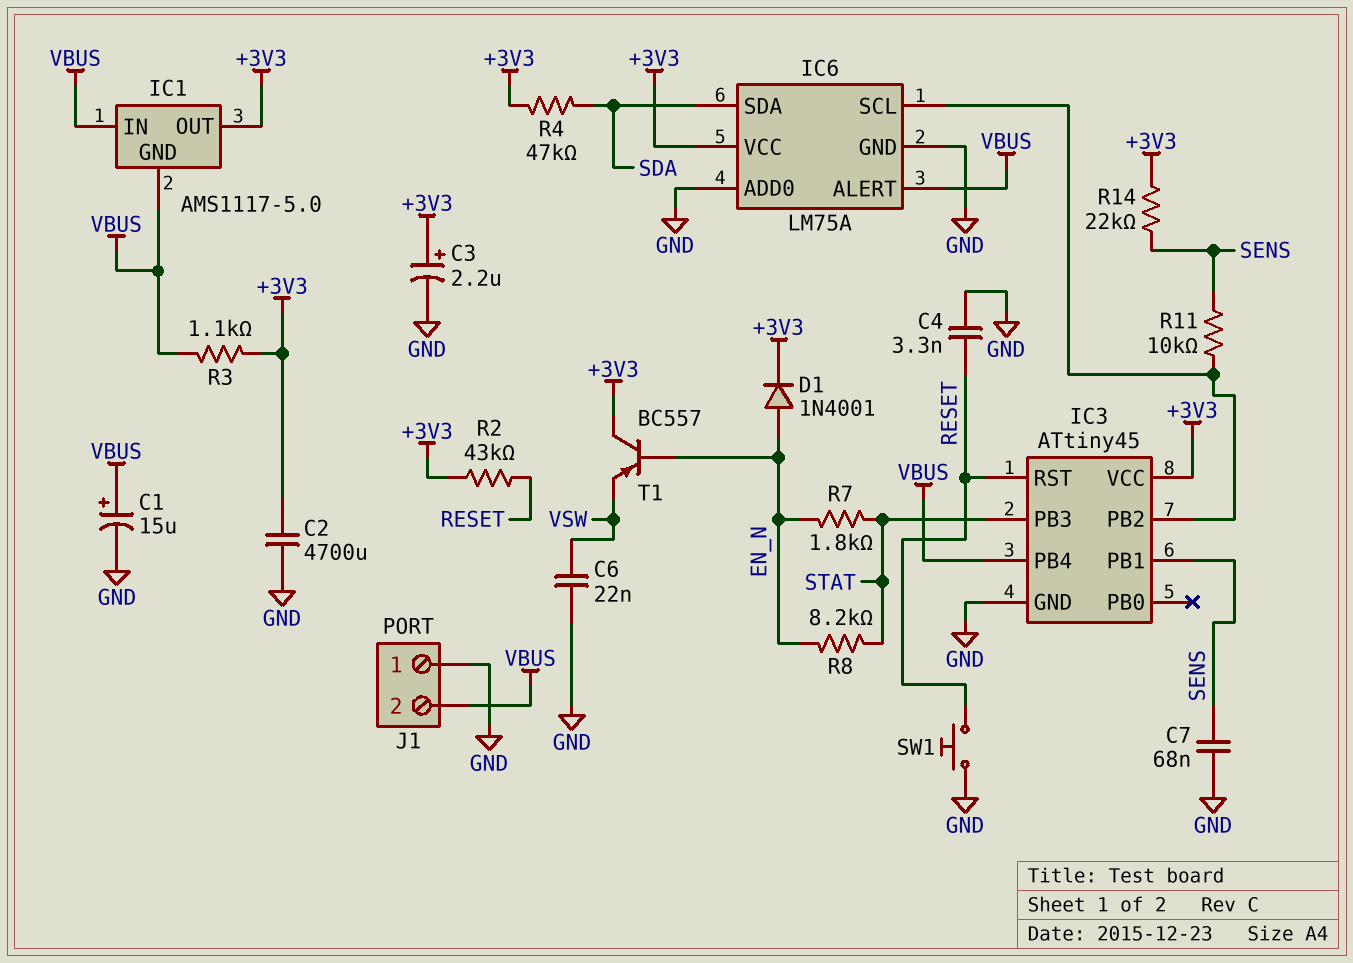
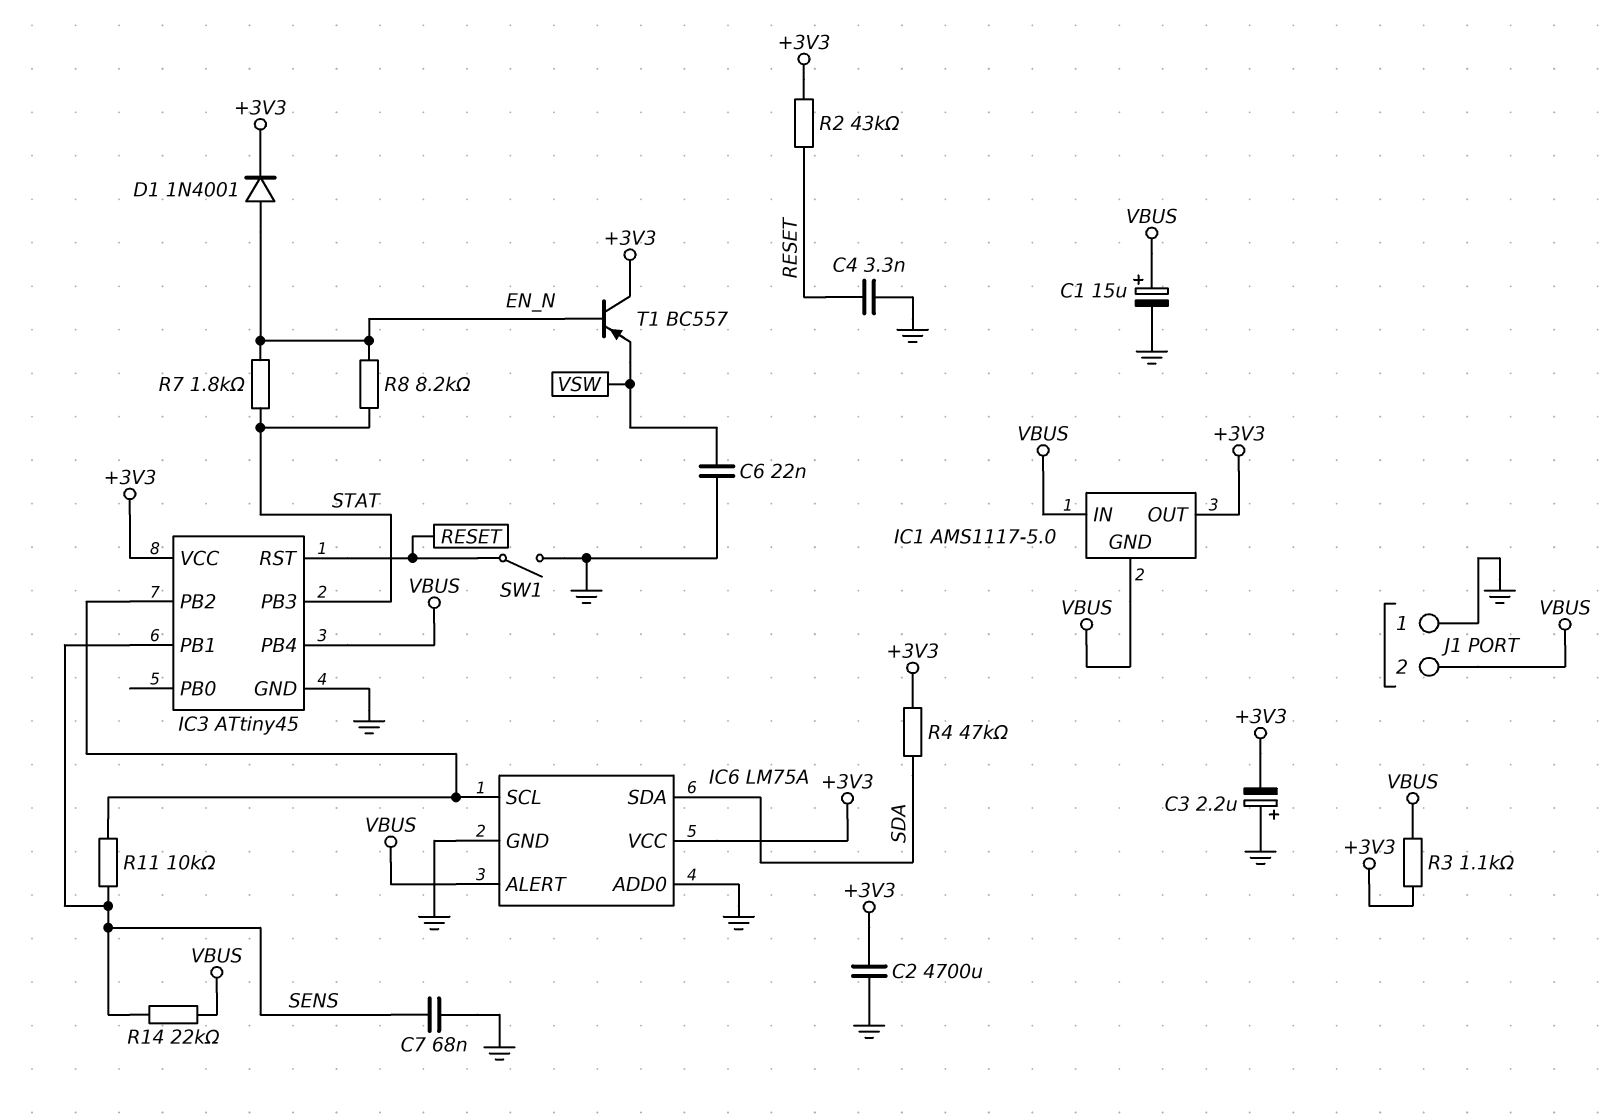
C3: 2.2uF (plus +3V3, minus GND) -> 2.2uF (plus GND, minus +3V3)
R14: 22k (+3V3, SENS) -> 22k (SENS, VBUS)
SW1: button (GND, RESET) -> switch (GND, RESET)

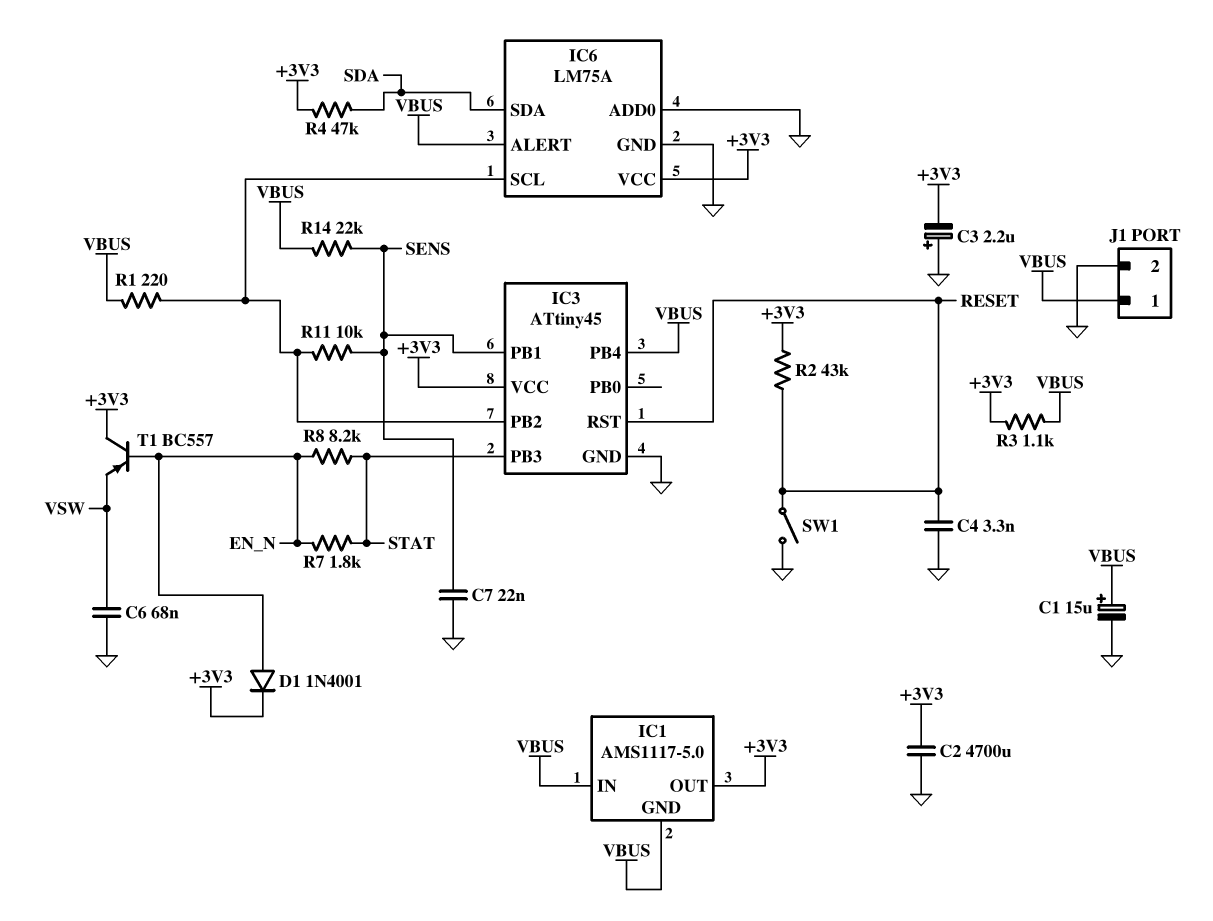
C6: 22nF (GND, VSW) -> 68nF (GND, VSW)
C7: 68nF (GND, SENS) -> 22nF (GND, SENS)
J1 pin 1: GND -> VBUS
J1 pin 2: VBUS -> GND
R1: none -> 220 (IC3/PB2, VBUS)

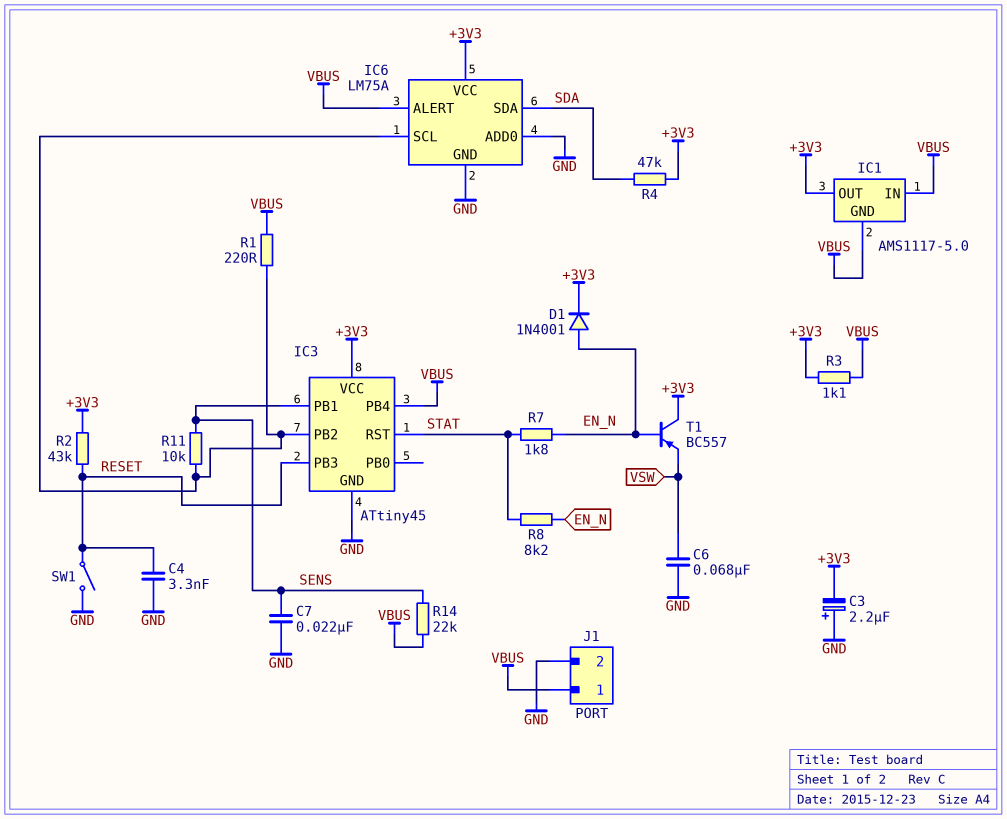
C1: 15uF (plus VBUS, minus GND) -> none
C2: 4700uF (+3V3, GND) -> none
IC3 pin PB3: STAT -> RESET
IC3 pin RST: RESET -> STAT

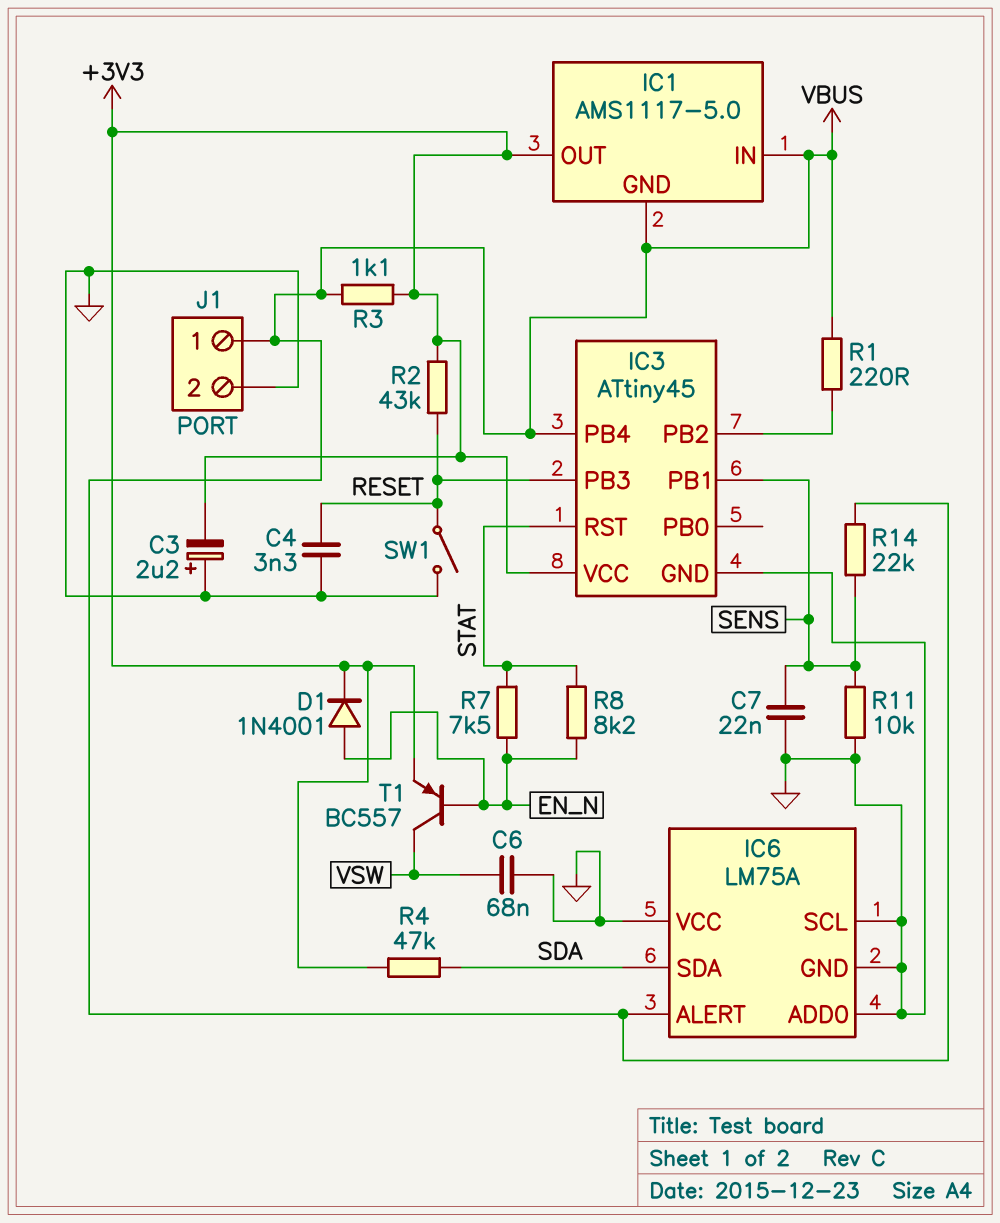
IC6 pin SCL: IC3/PB2 -> GND
IC6 pin VCC: +3V3 -> GND
R7: 1.8k (EN_N, STAT) -> 7.5k (EN_N, STAT)
R11: 10k (IC3/PB2, SENS) -> 10k (GND, SENS)
T1: PNP BC557 (B EN_N, C +3V3, E VSW) -> PNP BC557 (B EN_N, C VSW, E +3V3)

